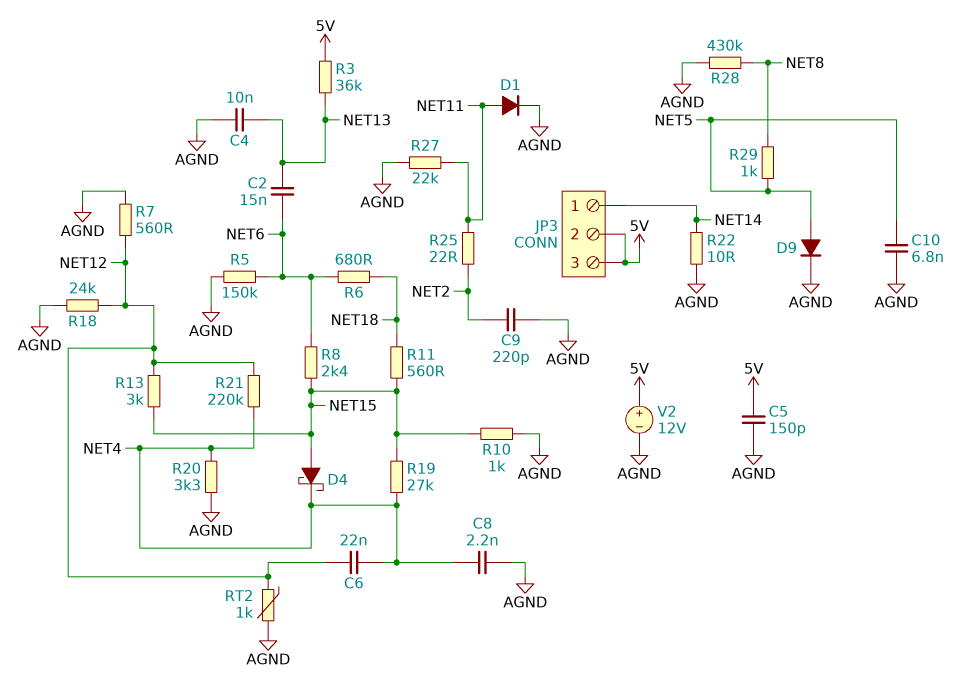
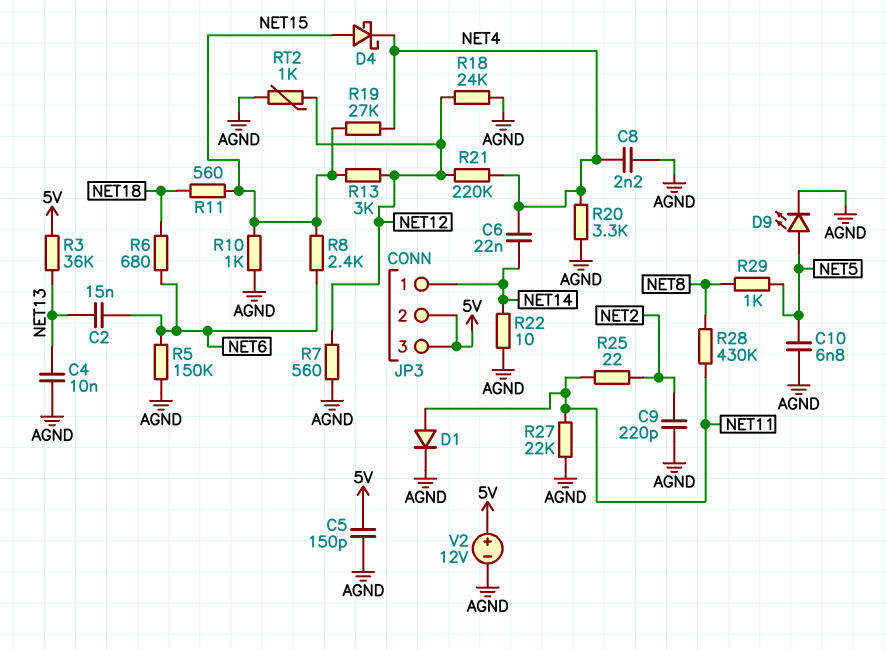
C6: 22nF (NET4, NET12) -> 22nF (NET4, NET14)
D9: diode (A NET5, K AGND) -> LED (A NET5, K AGND)
R28: 430k (AGND, NET8) -> 430k (NET8, NET11)

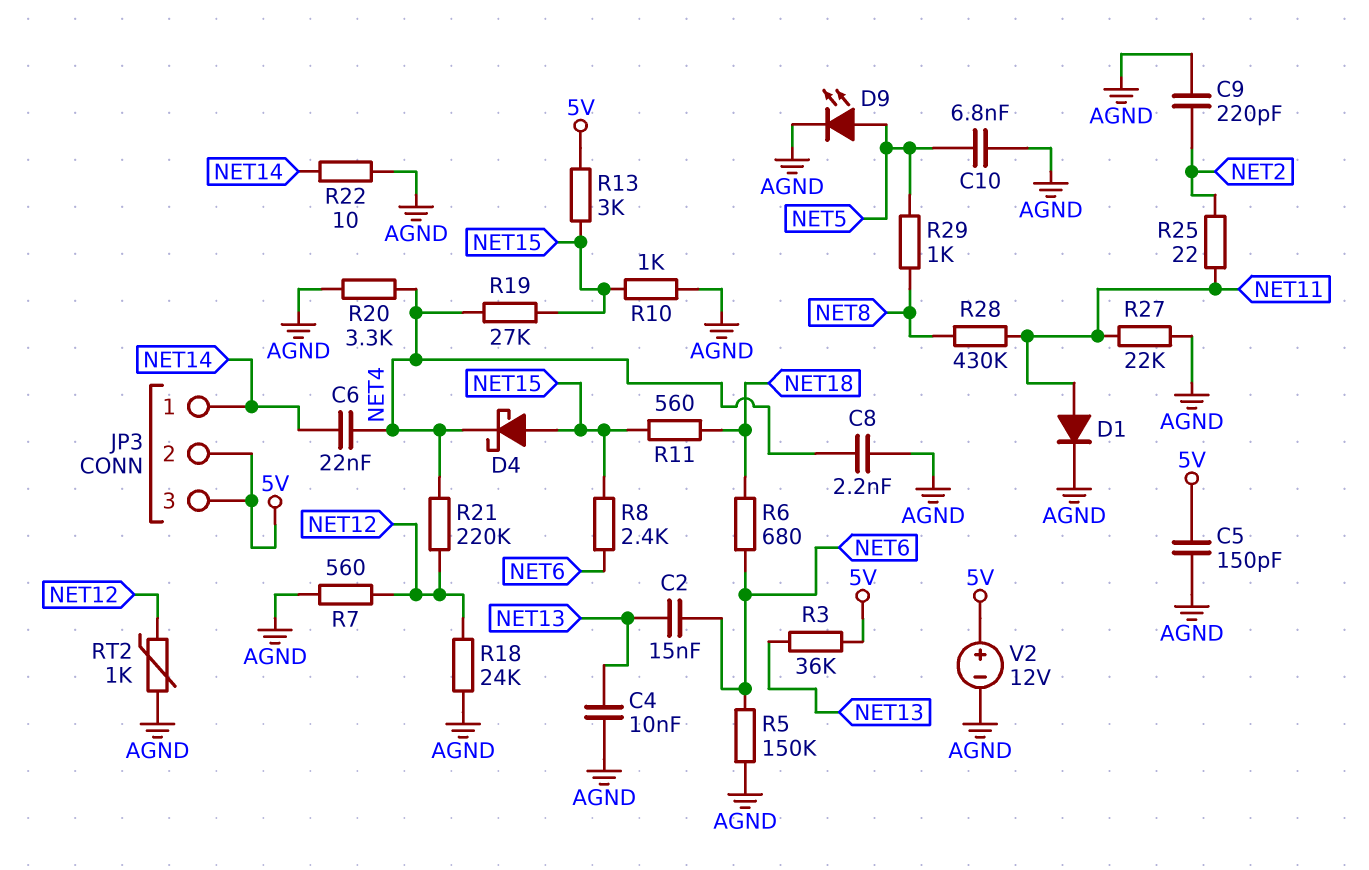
R13: 3k (NET12, NET15) -> 3k (5V, NET15)

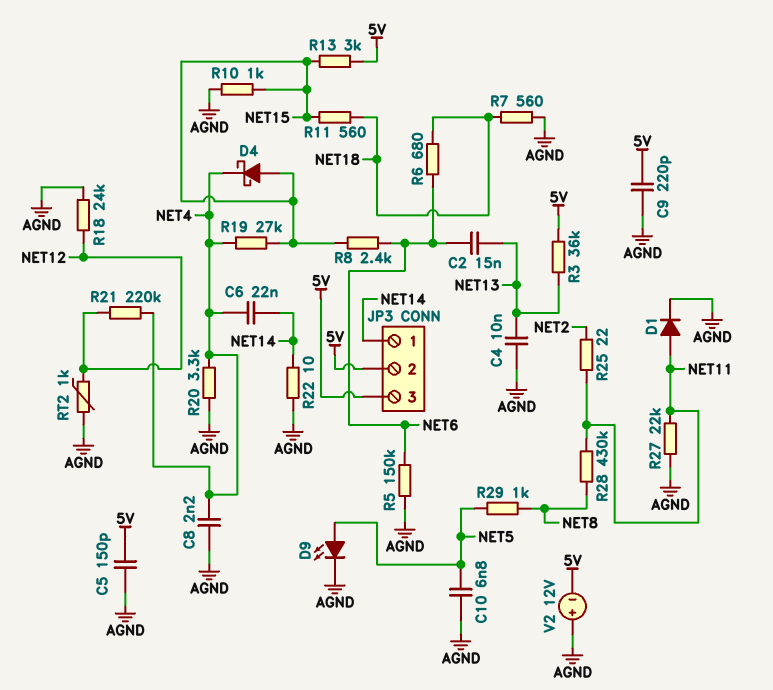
C9: 220pF (AGND, NET2) -> 220pF (5V, AGND)
R7: 560 (AGND, NET12) -> 560 (AGND, NET18)
V2: 12V (plus 5V, minus AGND) -> 12V (plus AGND, minus 5V)

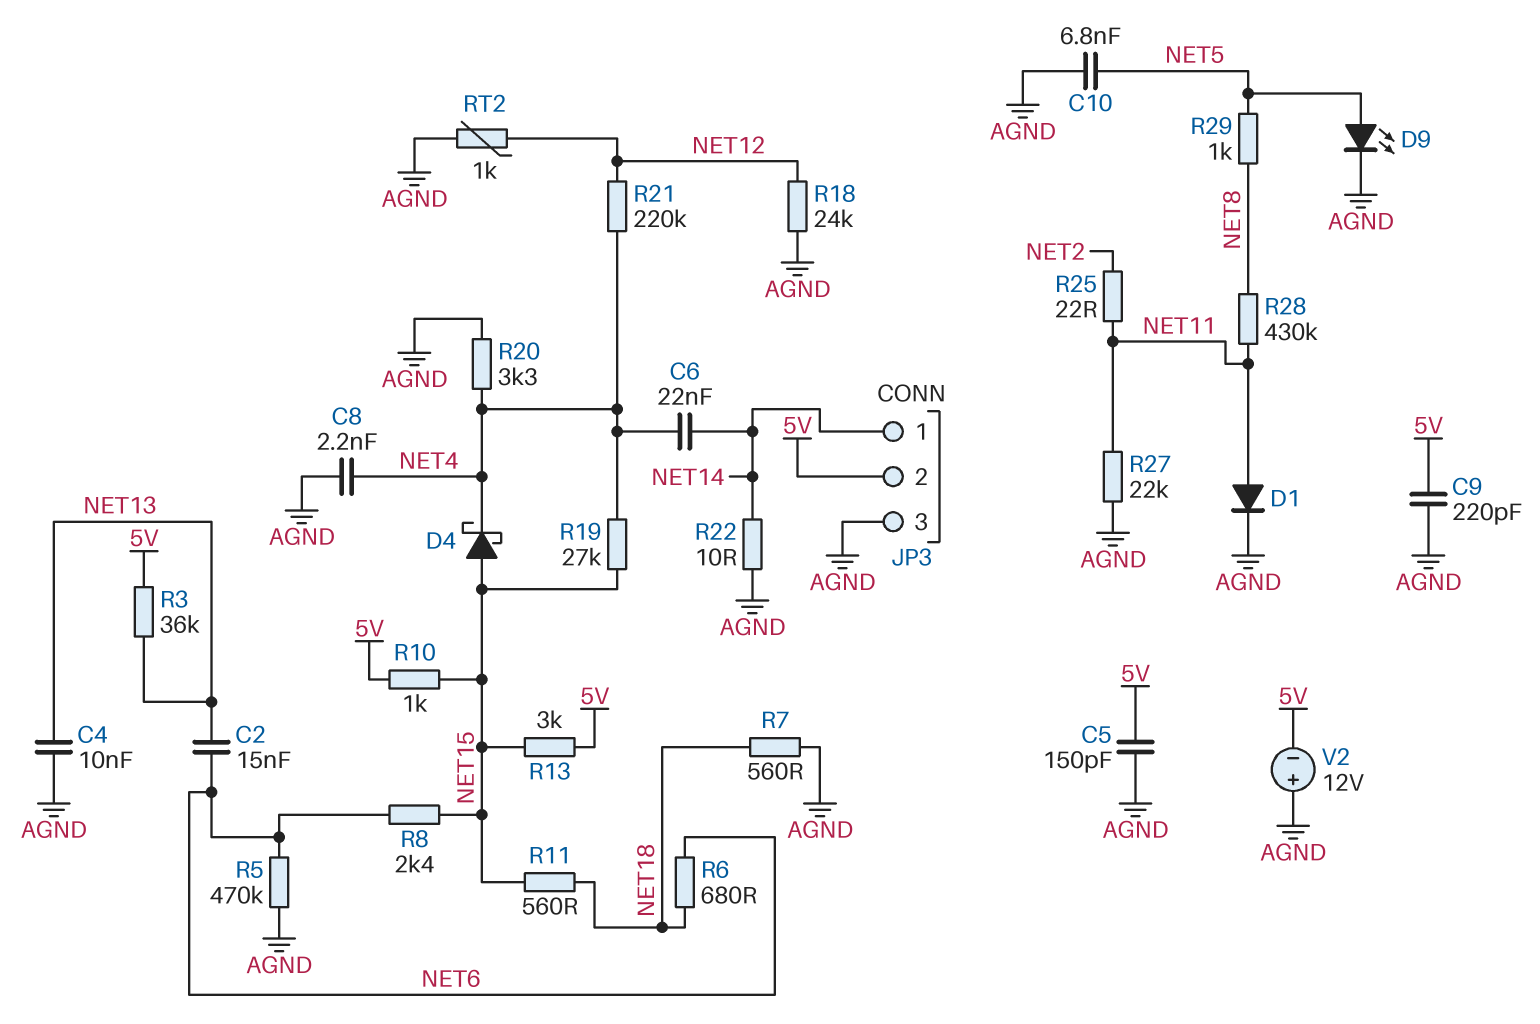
JP3 pin 3: 5V -> AGND
R5: 150k (AGND, NET6) -> 470k (AGND, NET6)
R10: 1k (AGND, NET15) -> 1k (5V, NET15)

